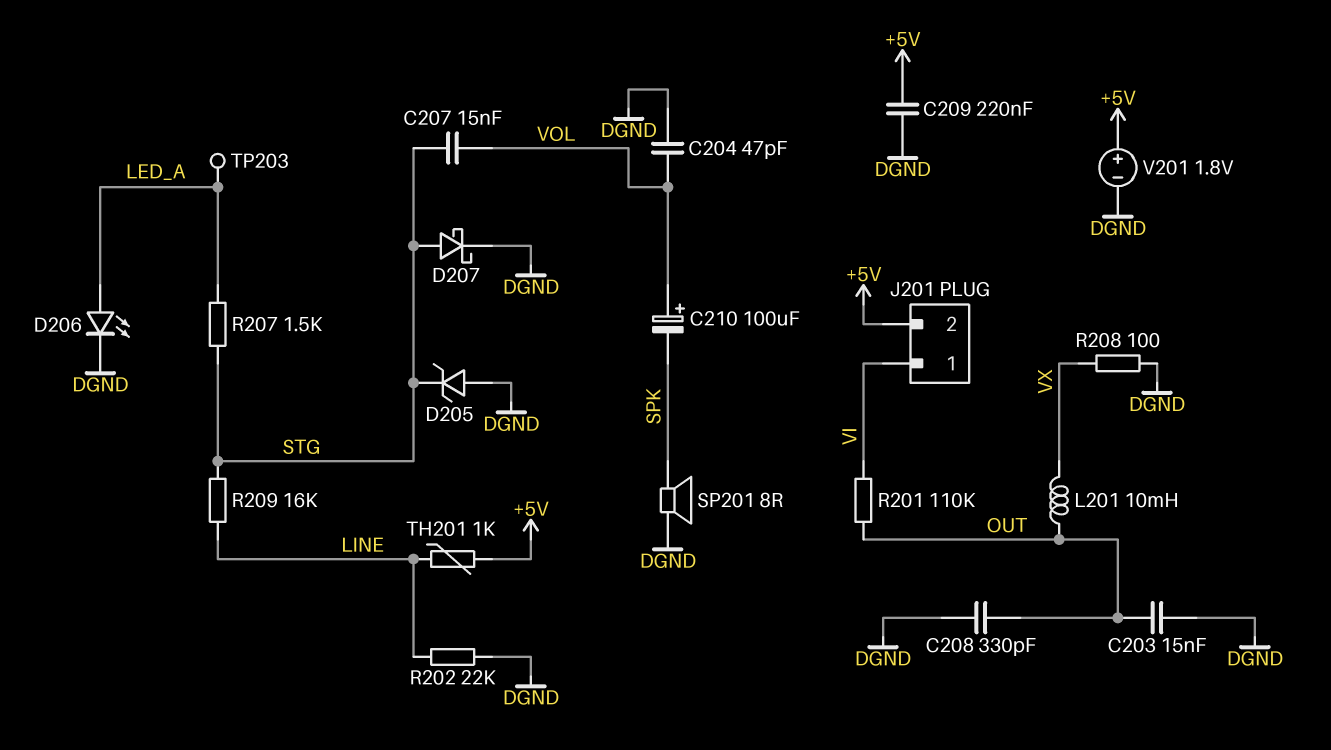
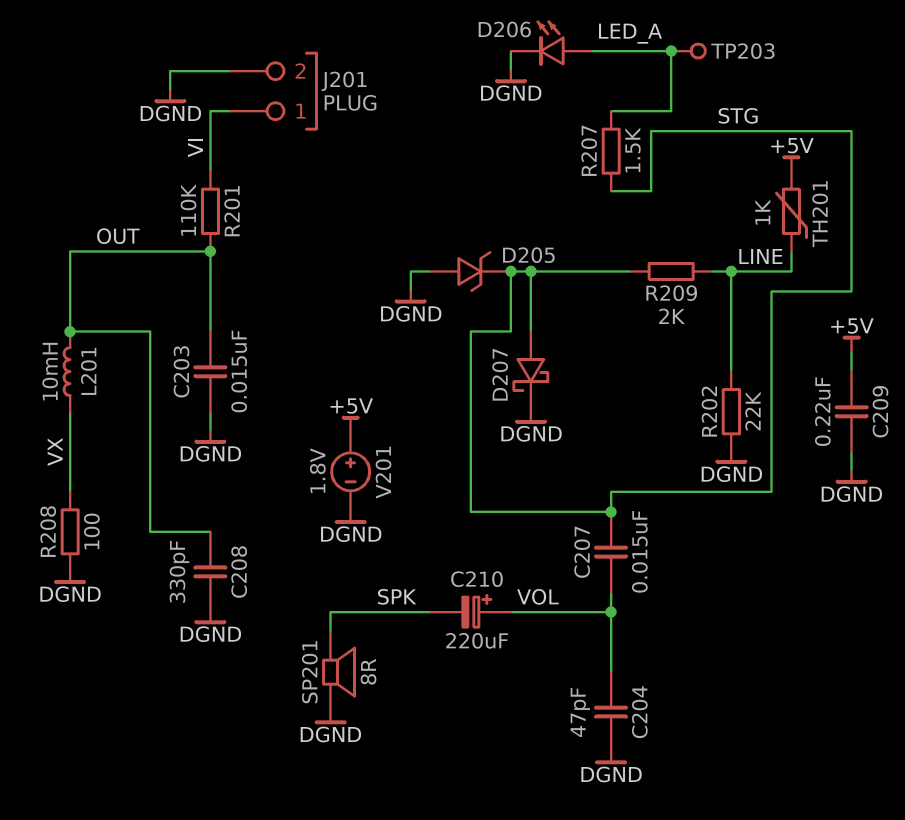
C210: 100uF (plus VOL, minus SPK) -> 220uF (plus VOL, minus SPK)
J201 pin 2: +5V -> DGND
R209: 16k (LINE, STG) -> 2k (LINE, STG)

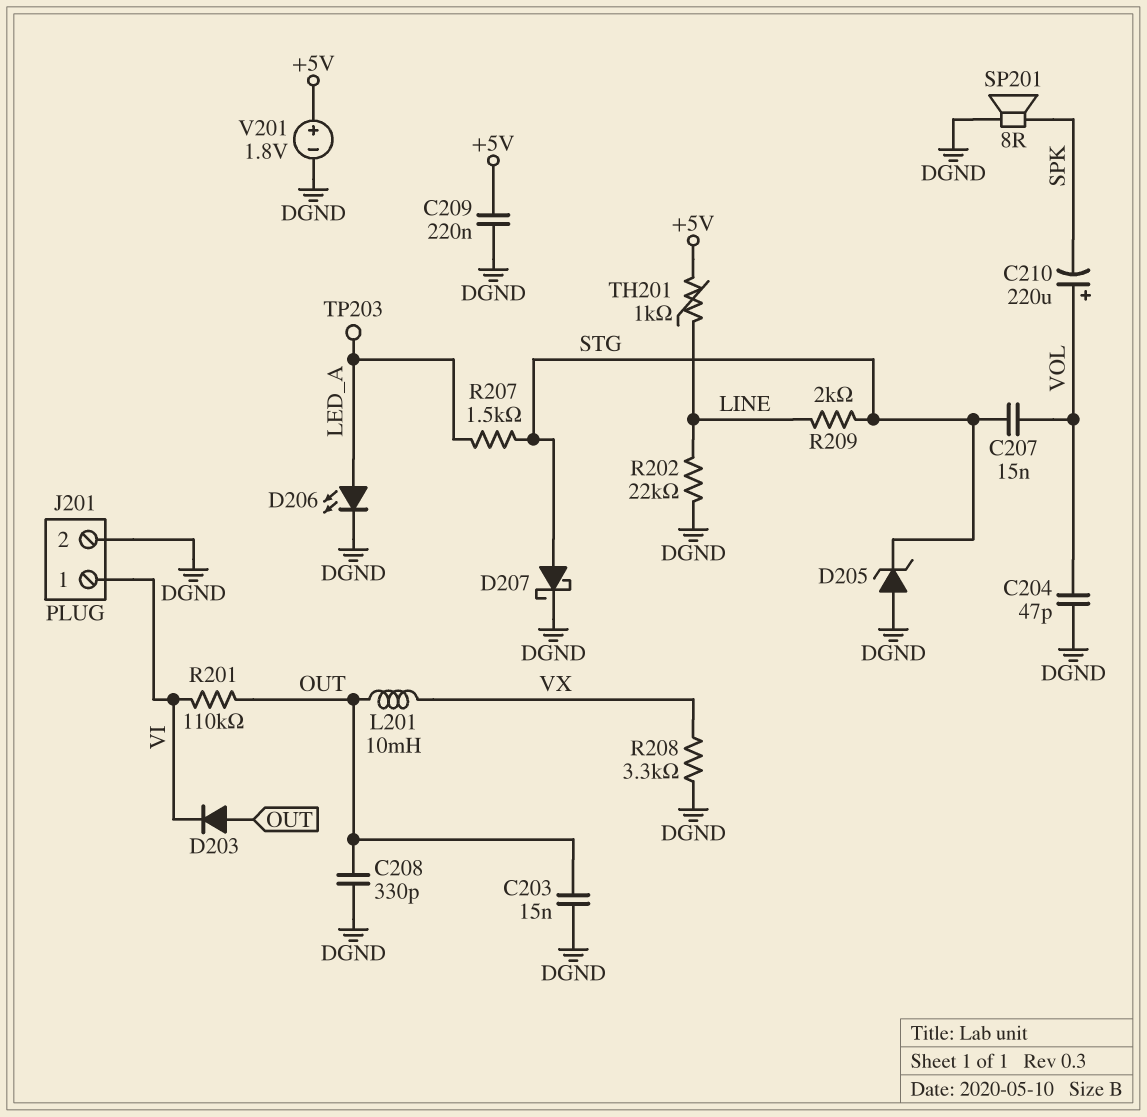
D203: none -> diode (A OUT, K VI)
R208: 100 (DGND, VX) -> 3.3k (DGND, VX)

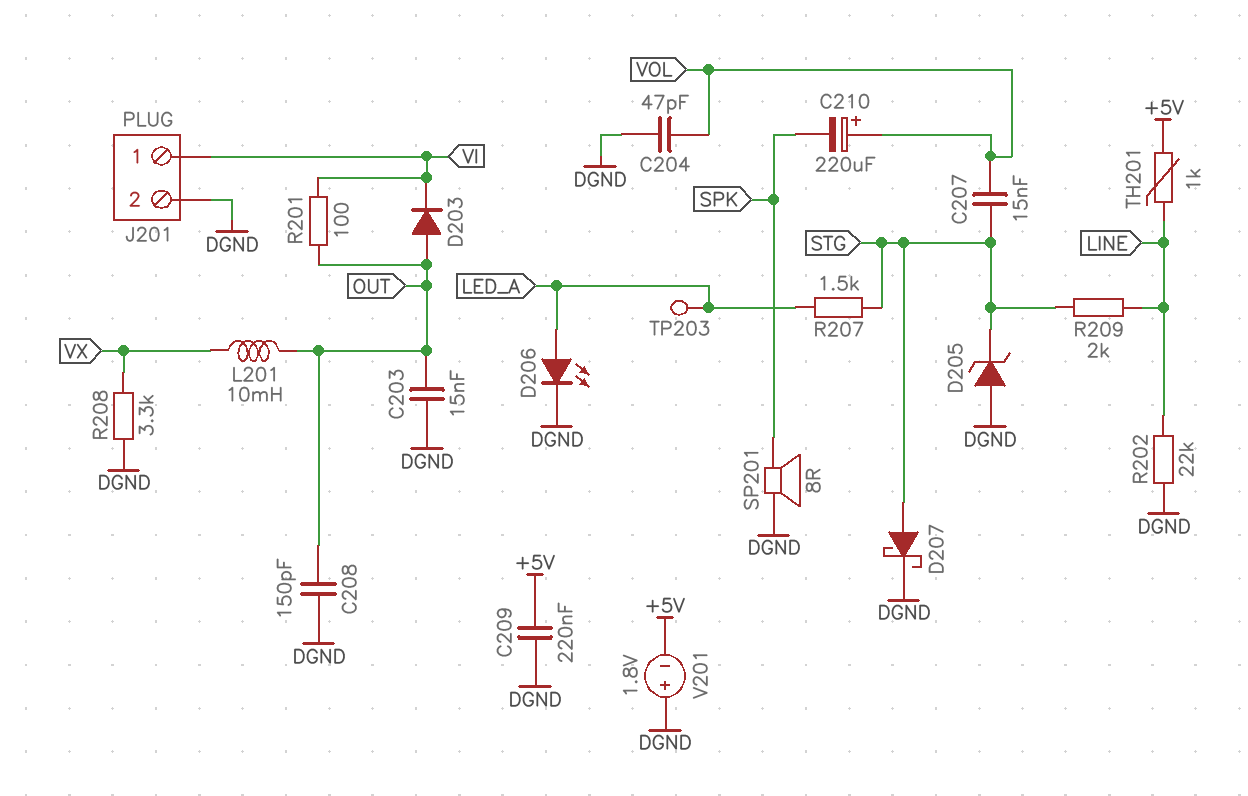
C208: 330pF (DGND, OUT) -> 150pF (DGND, OUT)
R201: 110k (OUT, VI) -> 100 (OUT, VI)
V201: 1.8V (plus +5V, minus DGND) -> 1.8V (plus DGND, minus +5V)

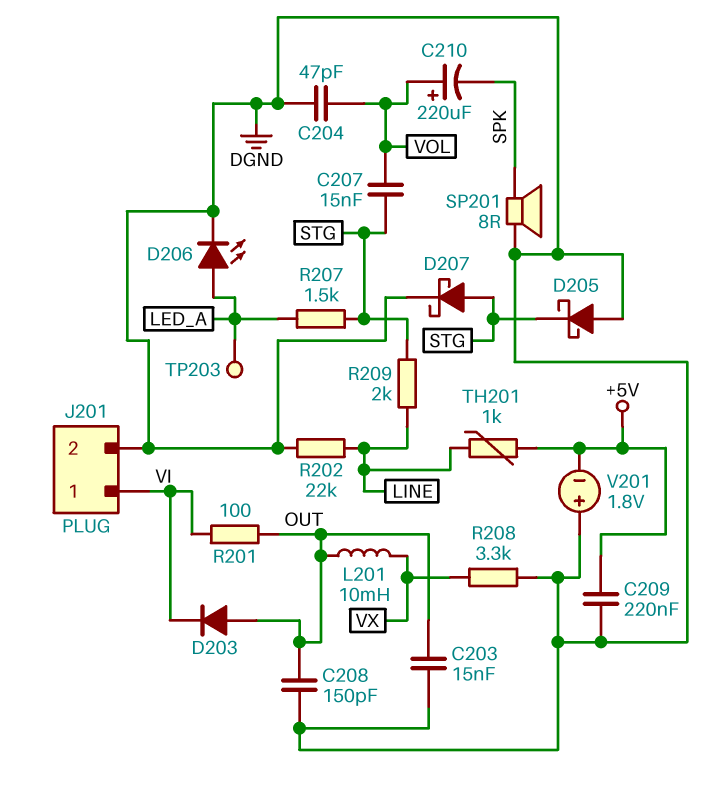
D205: zener (A DGND, K STG) -> schottky (A DGND, K STG)

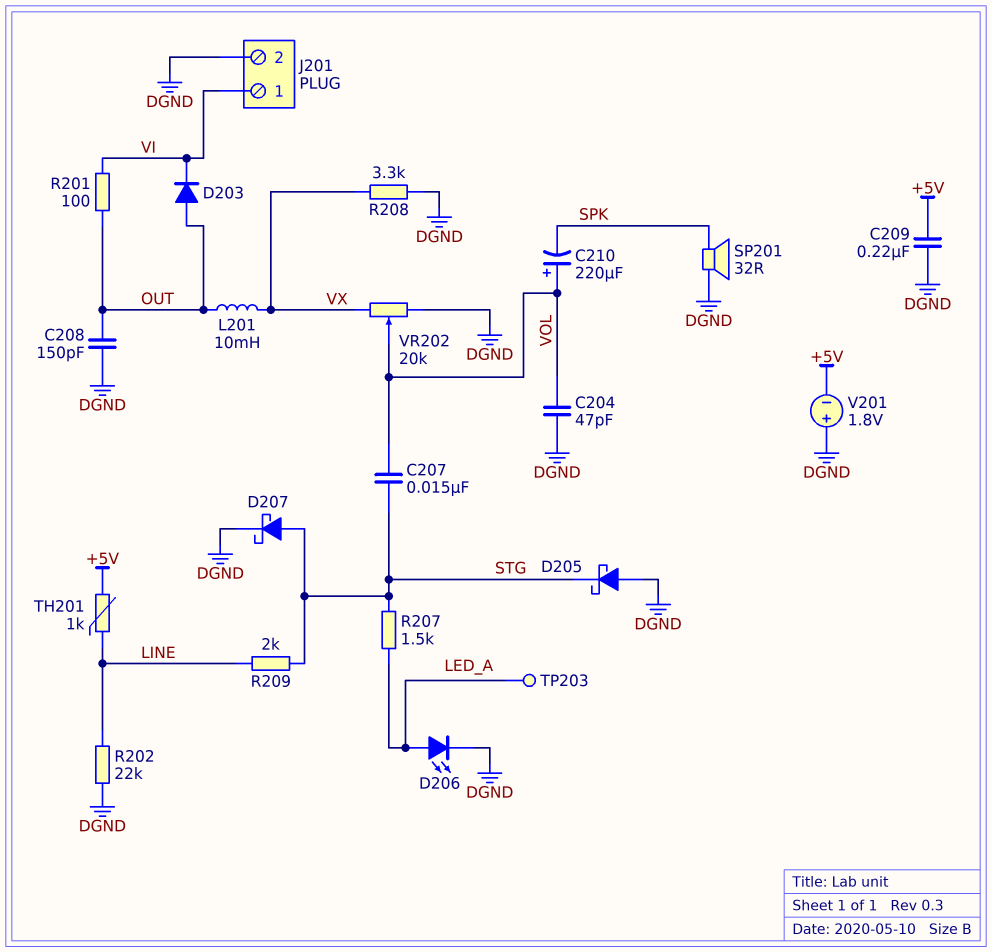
C203: 15nF (DGND, OUT) -> none
SP201: speaker 8R (DGND, SPK) -> speaker 32R (DGND, SPK)
VR202: none -> 20k (DGND, VX, wiper VOL)

